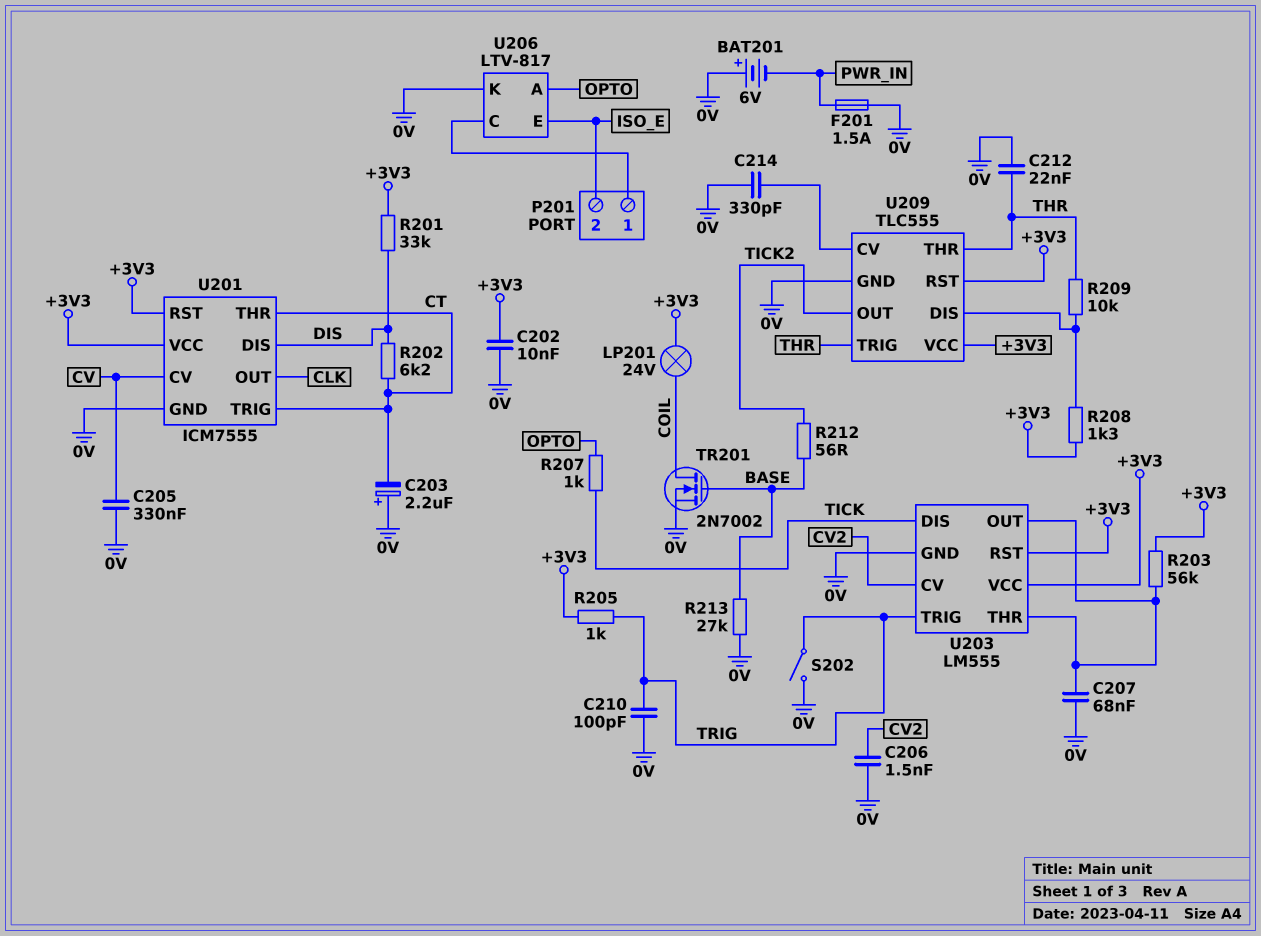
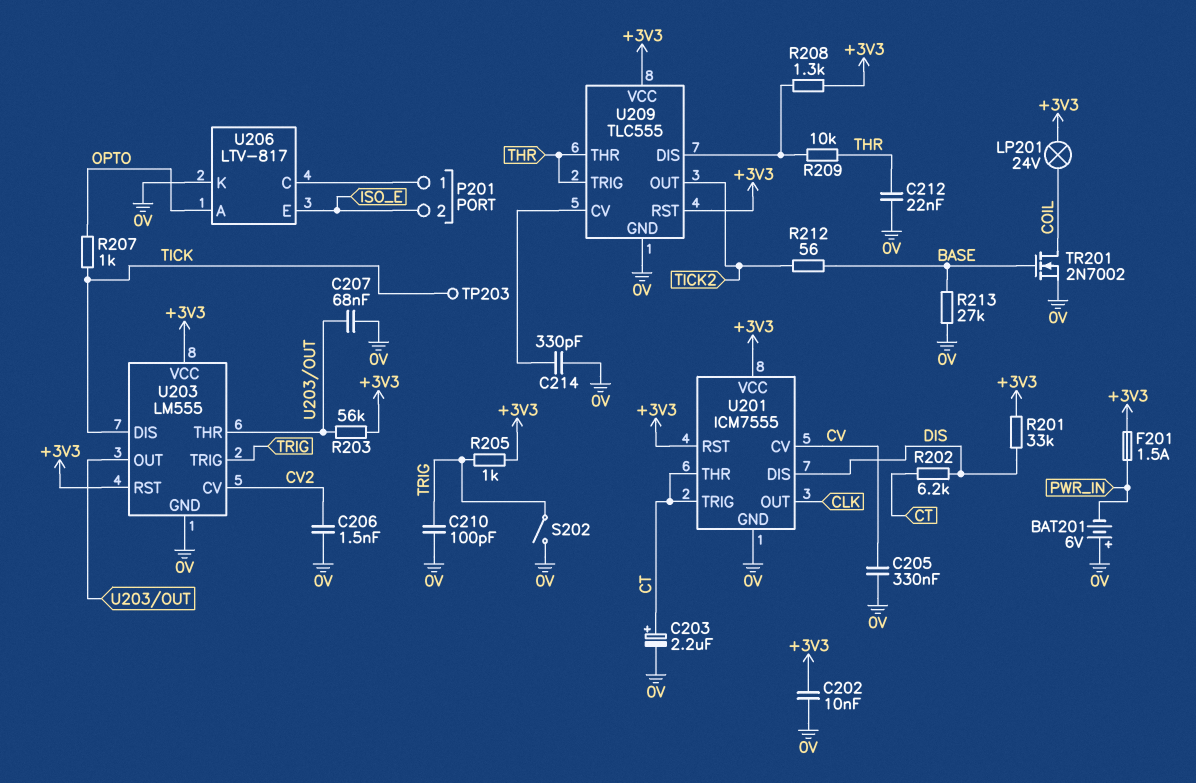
C203: 2.2uF (plus 0V, minus CT) -> 2.2uF (plus CT, minus 0V)
F201: 1.5A (0V, PWR_IN) -> 1.5A (+3V3, PWR_IN)
TP203: none -> test point (TICK)

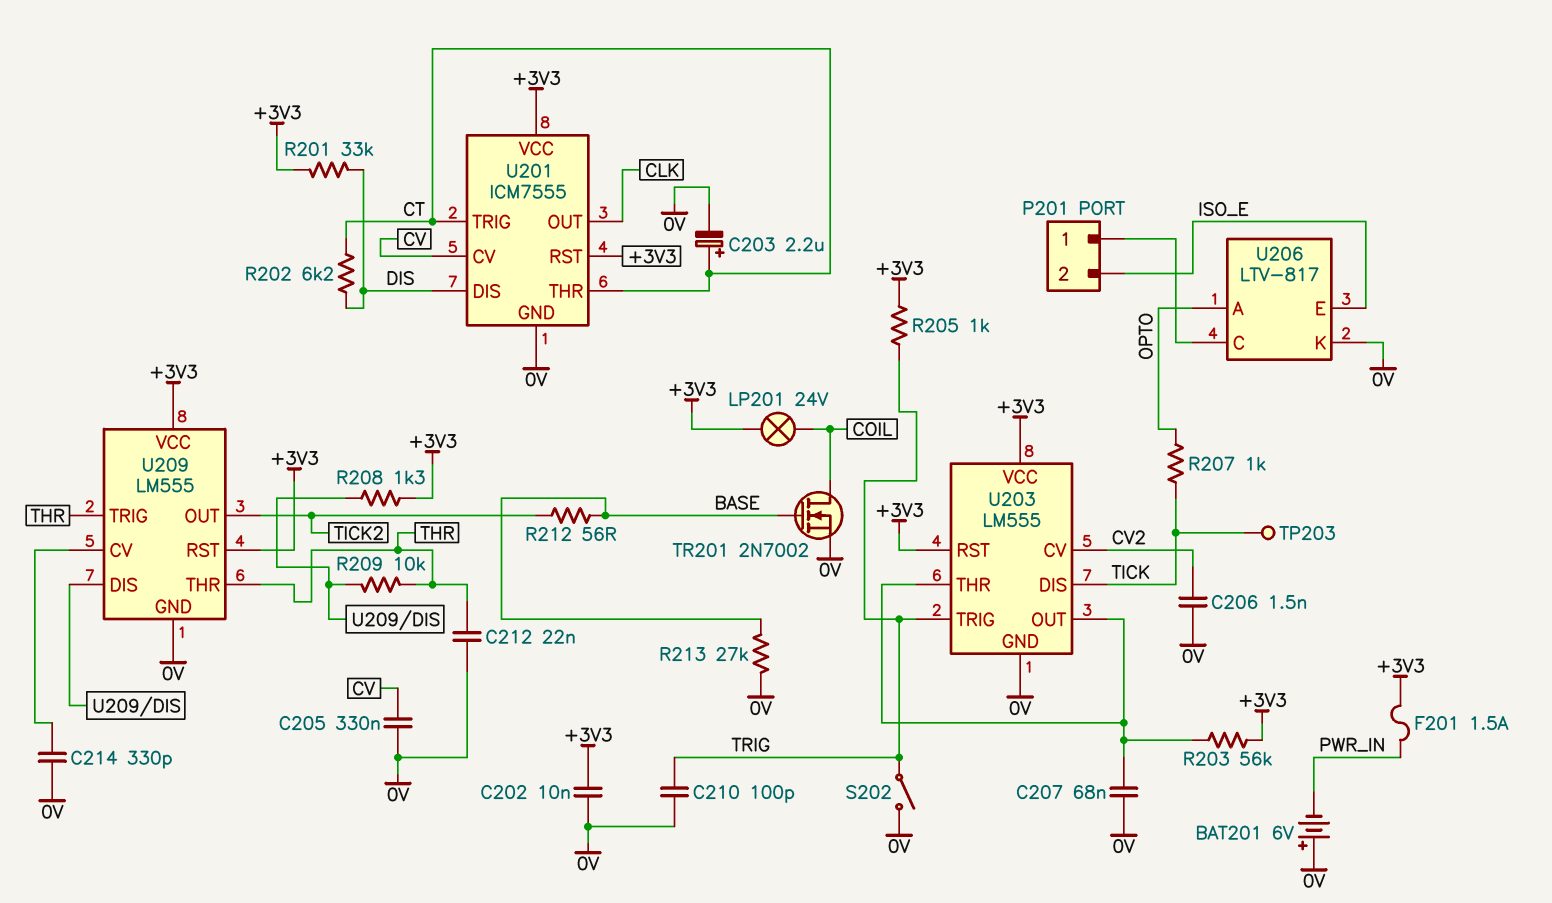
U209: TLC555 -> LM555

